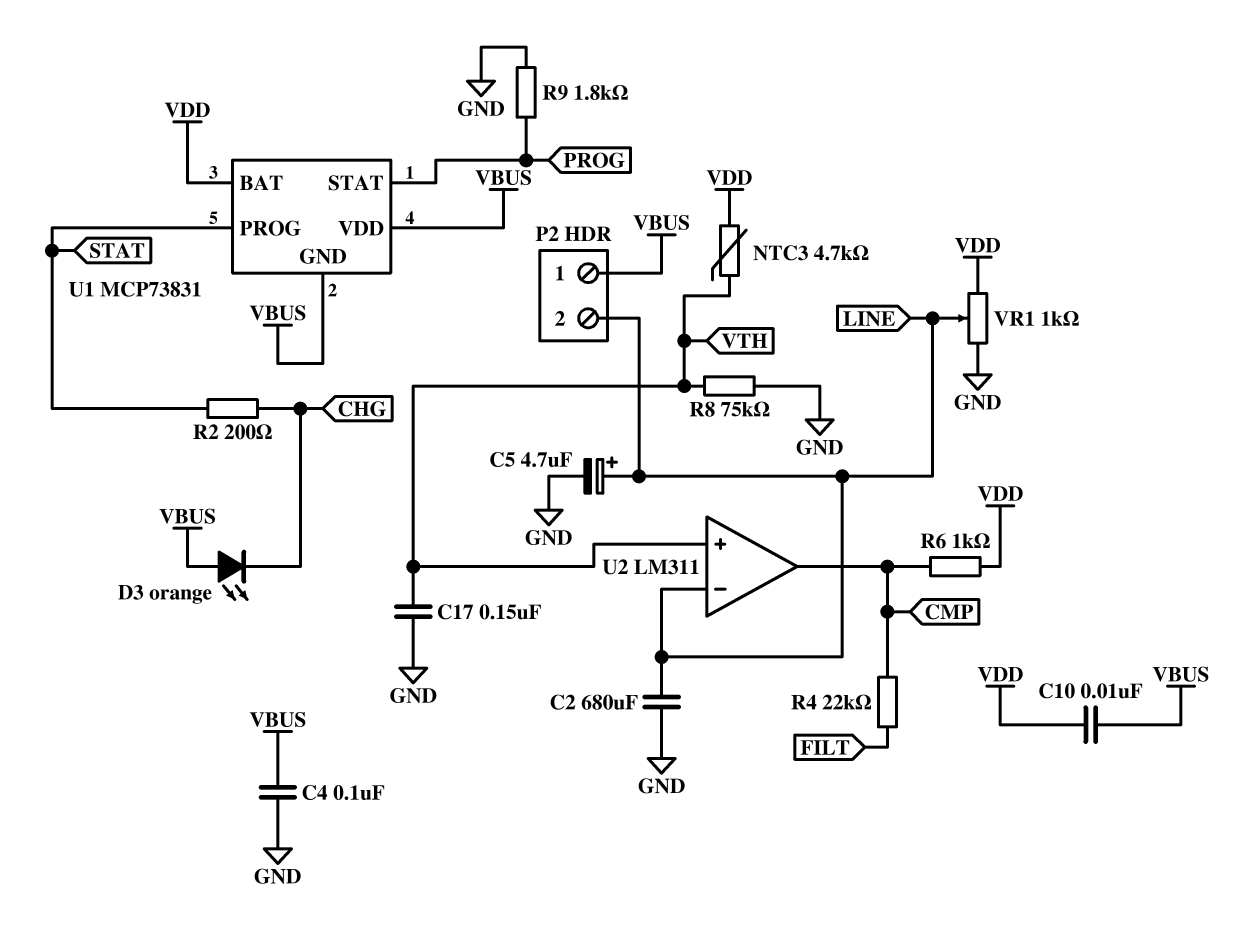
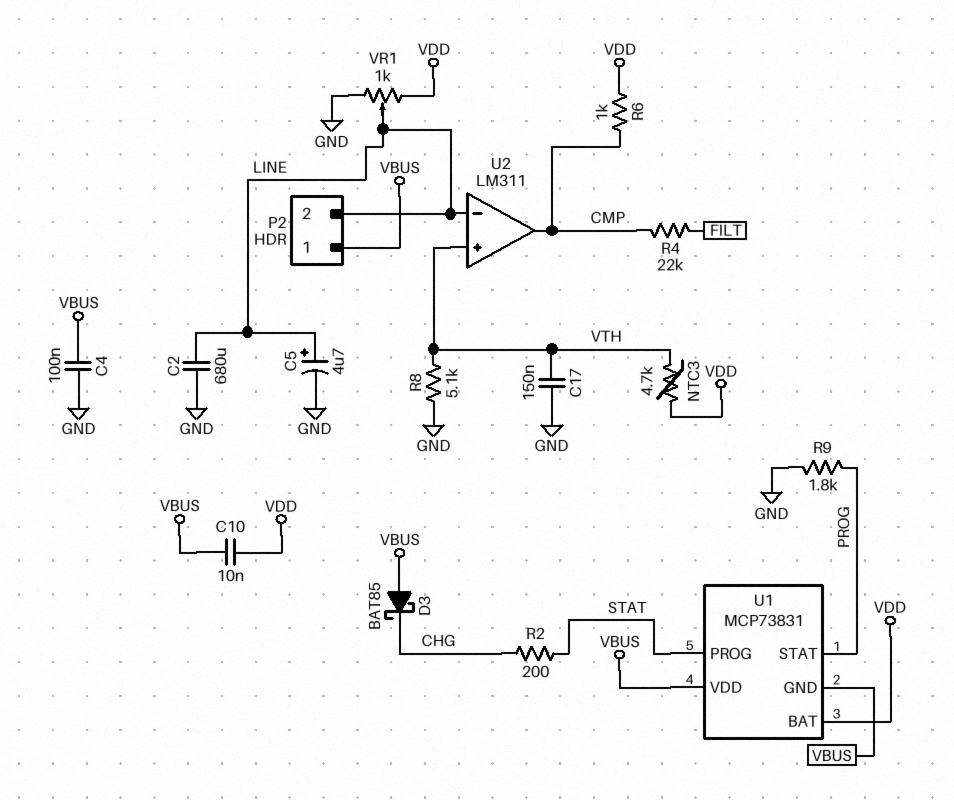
D3: LED orange (A VBUS, K CHG) -> schottky BAT85 (A VBUS, K CHG)
R8: 75k (GND, VTH) -> 5.1k (GND, VTH)

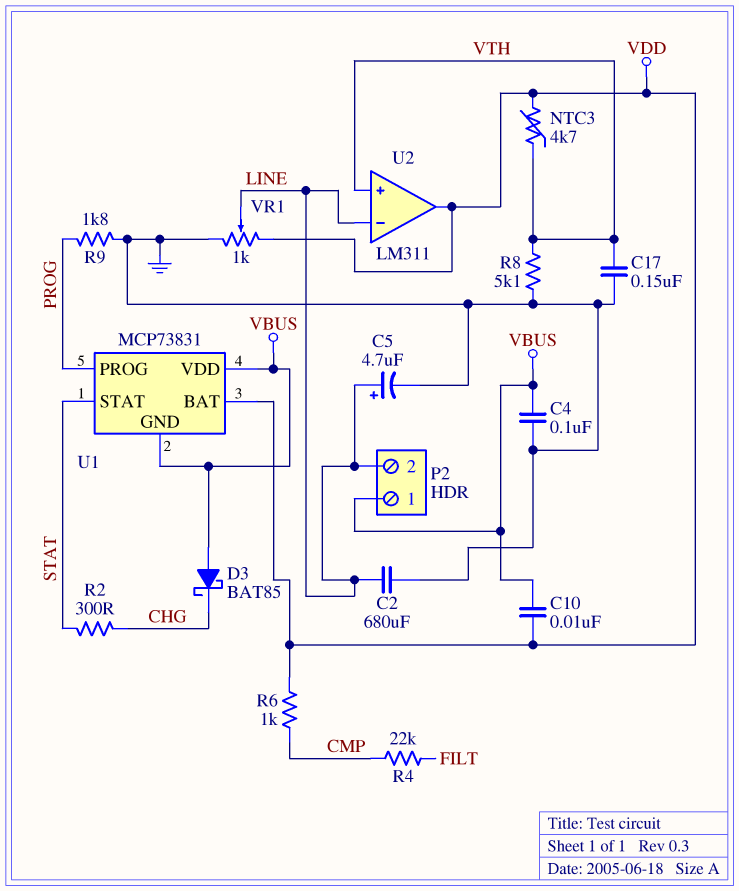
R2: 200 (CHG, STAT) -> 300 (CHG, STAT)
U1 pin PROG: STAT -> PROG
U1 pin STAT: PROG -> STAT
U2 pin out: CMP -> VDD

